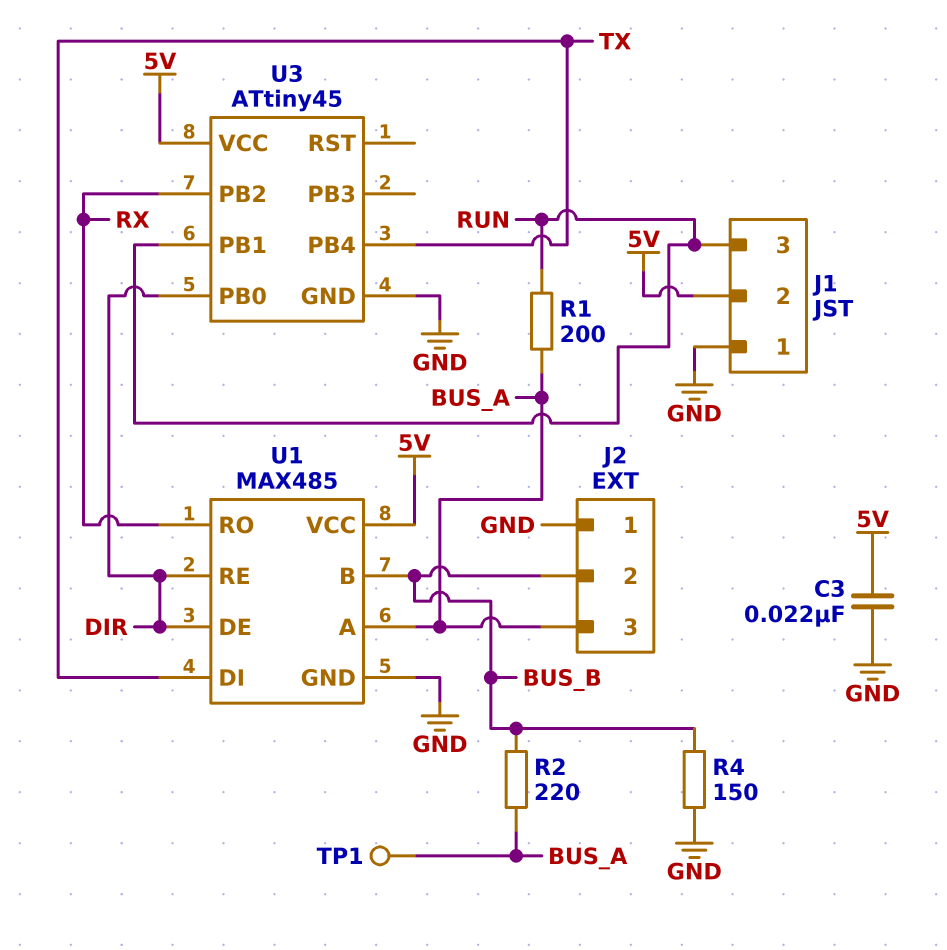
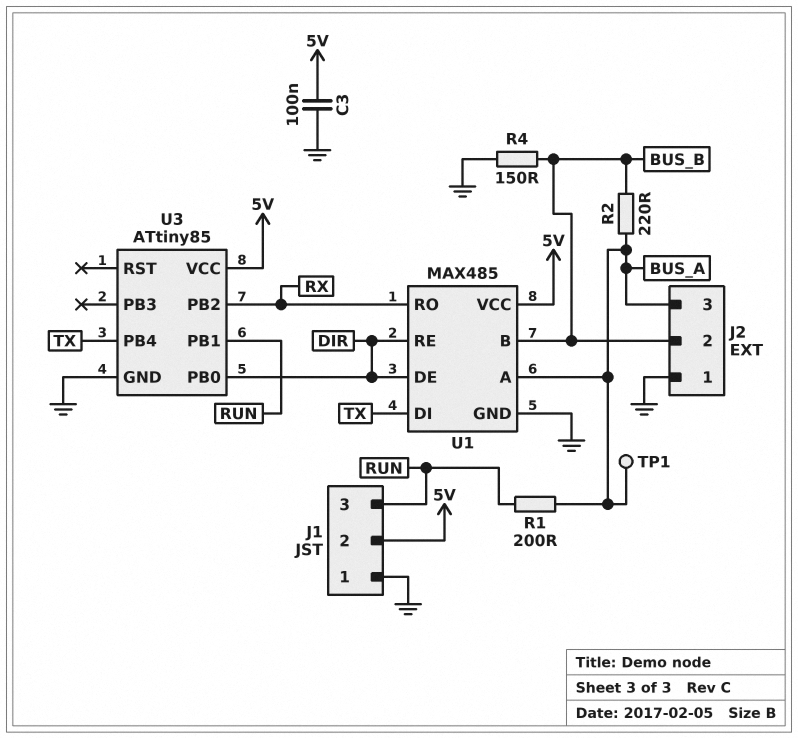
C3: 22nF (5V, GND) -> 100nF (5V, GND)
U3: ATtiny45 -> ATtiny85

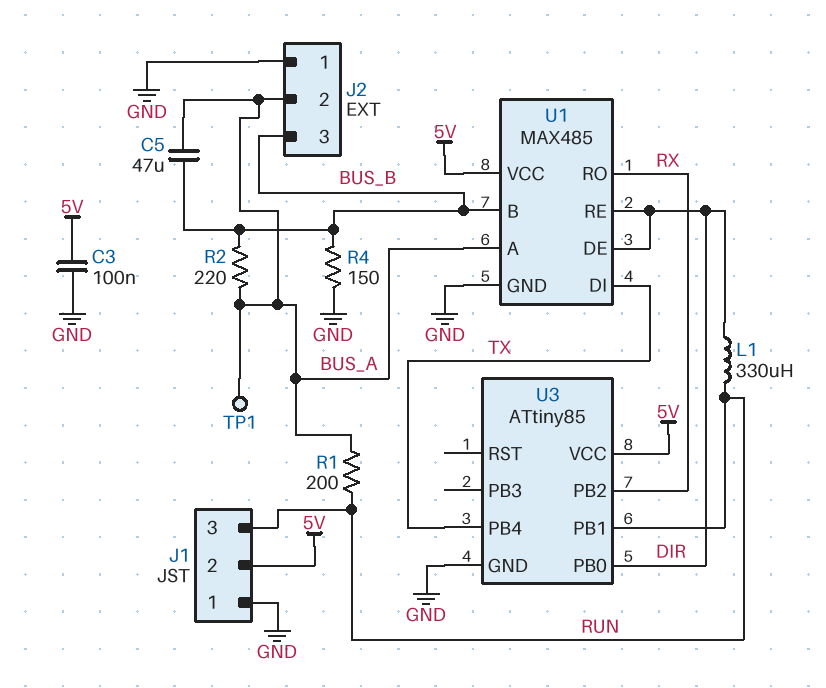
C5: none -> 47uF (BUS_A, BUS_B)
J2 pin 2: BUS_B -> BUS_A
J2 pin 3: BUS_A -> BUS_B
L1: none -> 330uH (DIR, RUN)

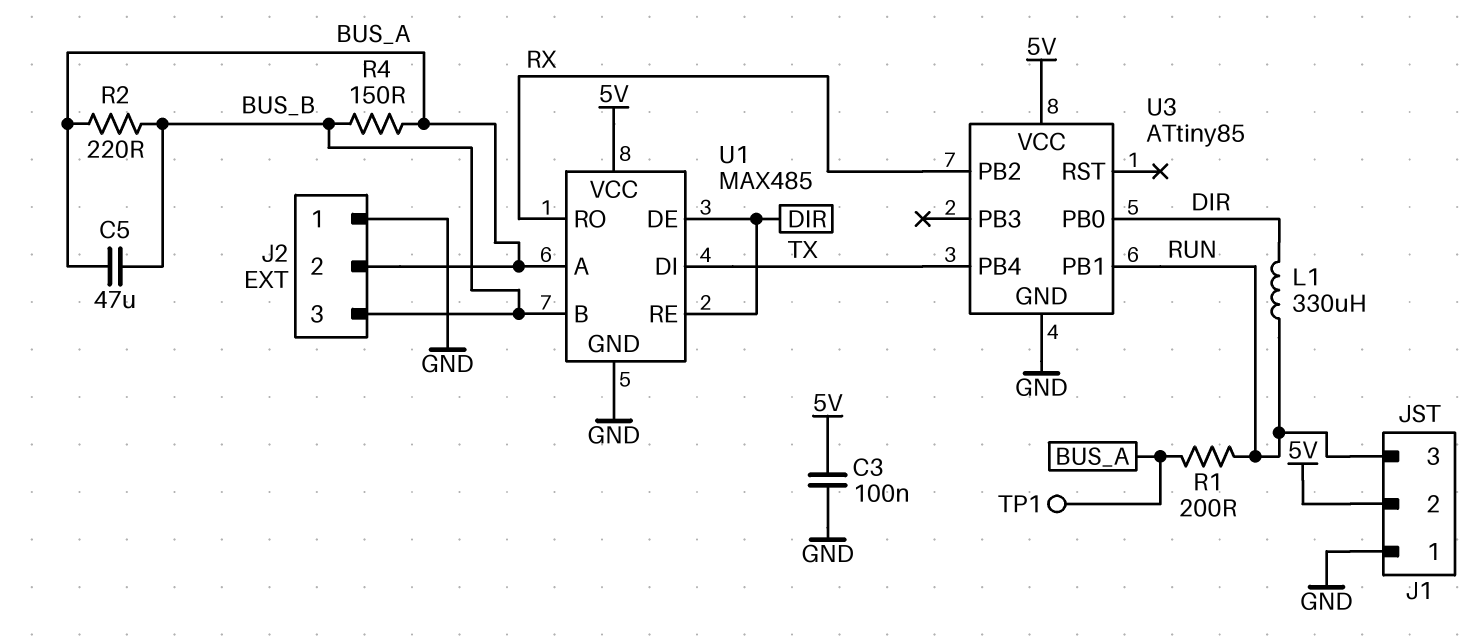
R4: 150 (BUS_B, GND) -> 150 (BUS_A, BUS_B)

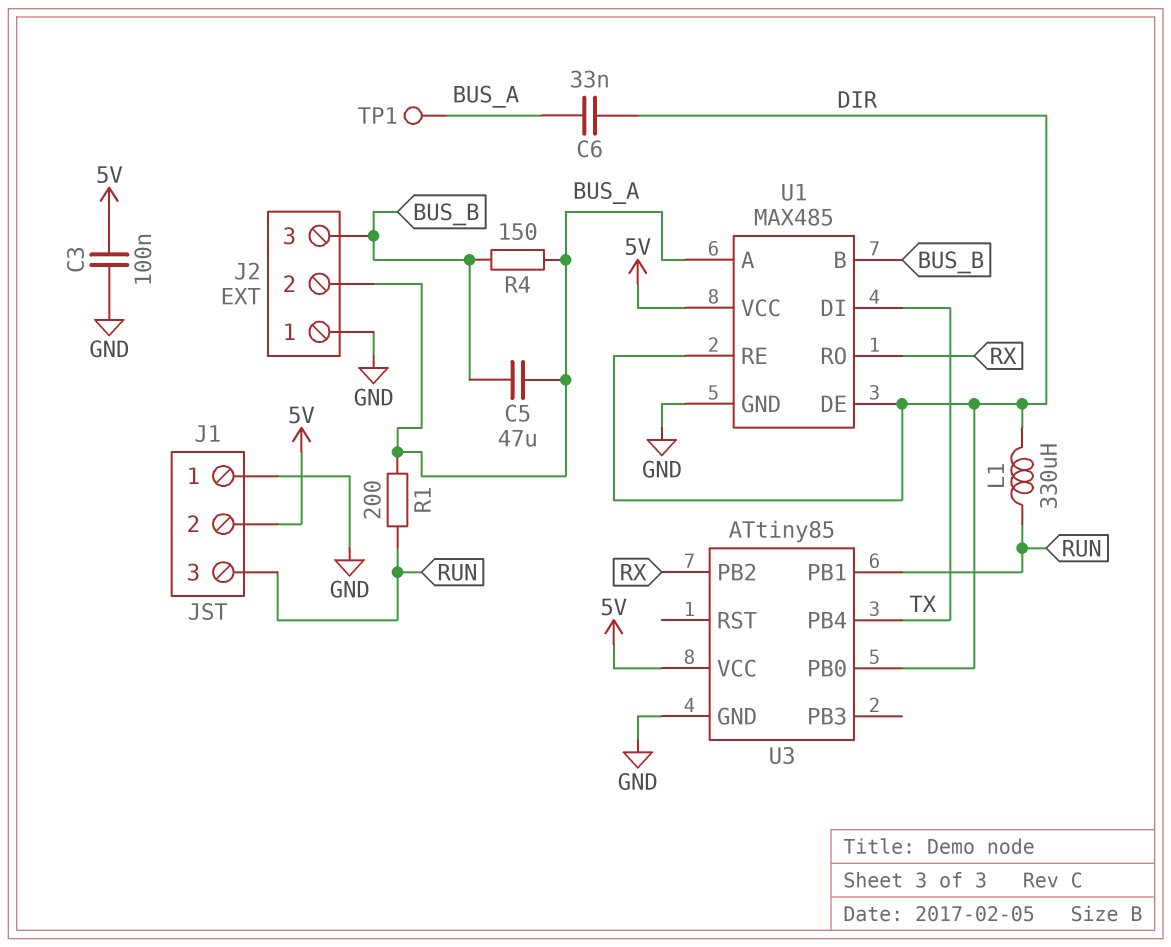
C6: none -> 33nF (BUS_A, DIR)
R2: 220 (BUS_A, BUS_B) -> none

